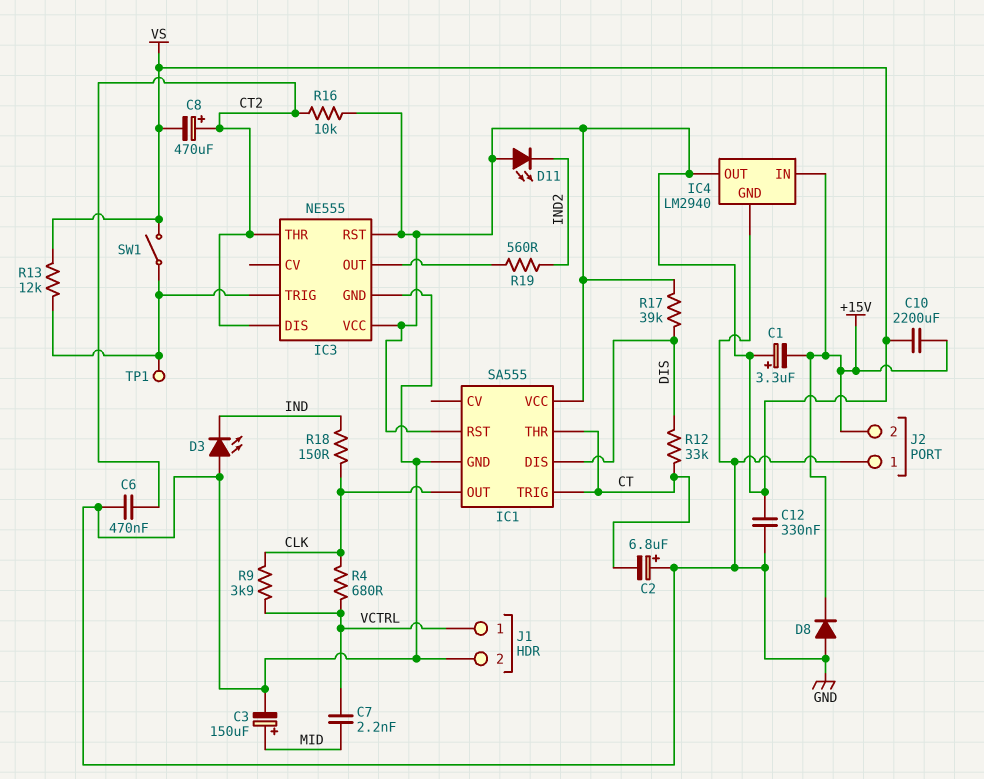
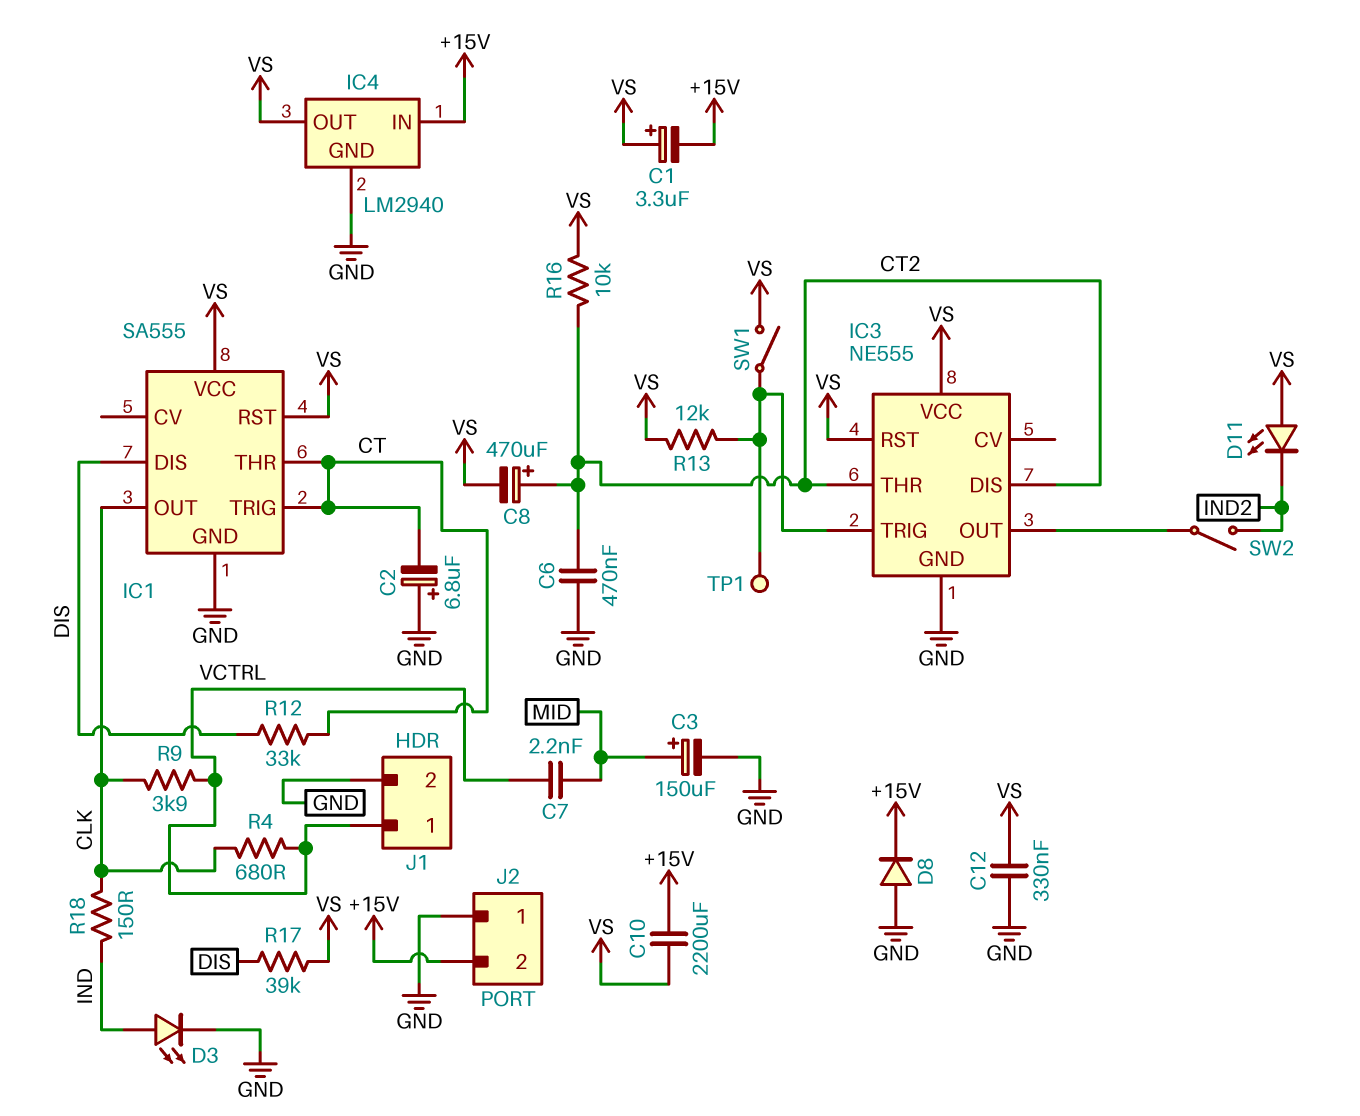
D3: LED (A GND, K IND) -> LED (A IND, K GND)
R19: 560 (IC3/OUT, IND2) -> none
SW2: none -> switch (IC3/OUT, IND2)

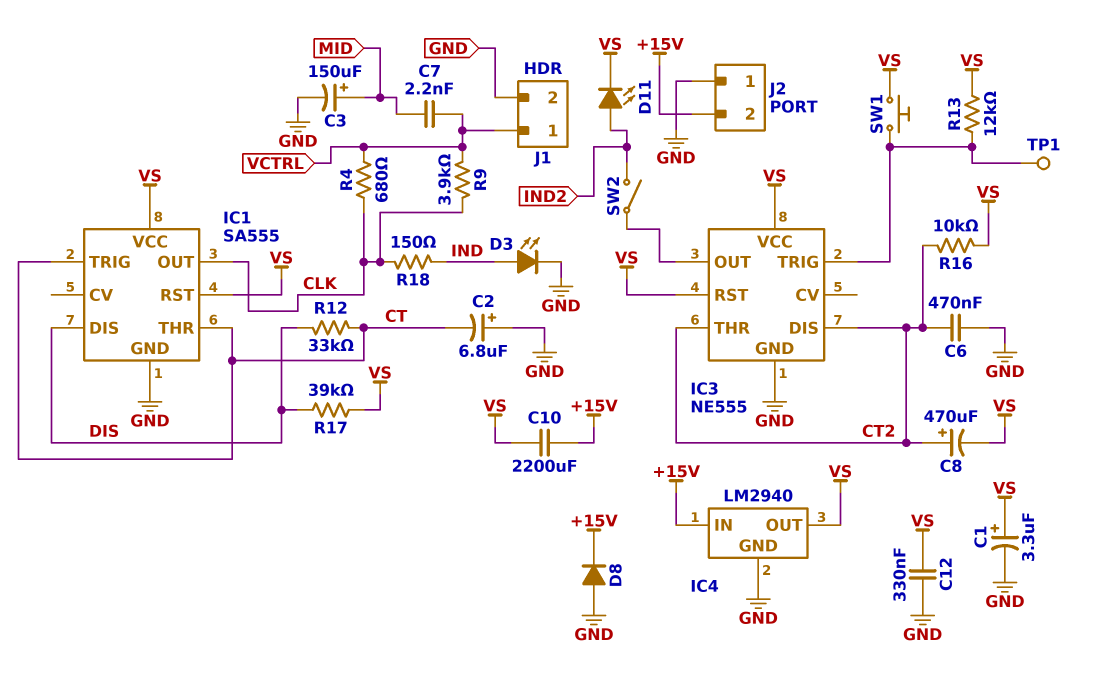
C1: 3.3uF (plus VS, minus +15V) -> 3.3uF (plus VS, minus GND)
D11: LED (A VS, K IND2) -> LED (A IND2, K VS)
SW1: switch (IC3/TRIG, VS) -> button (IC3/TRIG, VS)

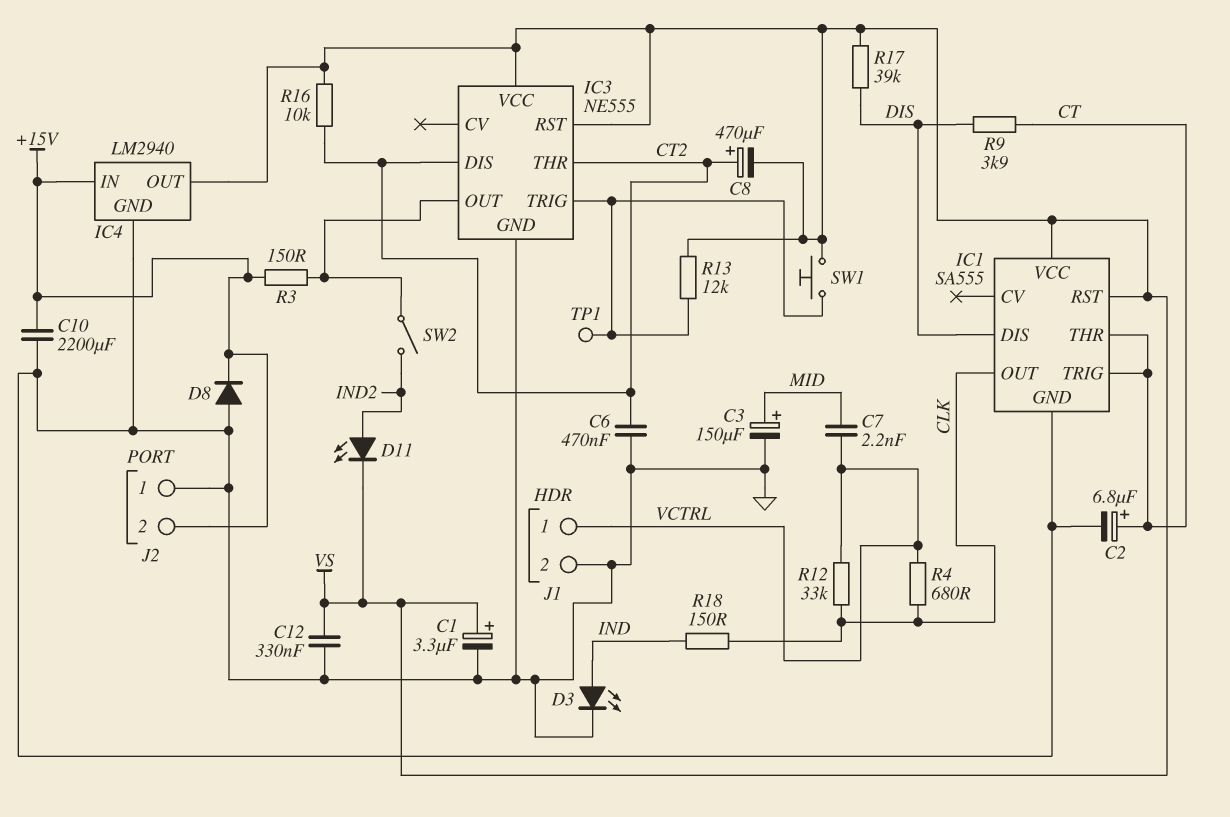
C2: 6.8uF (plus GND, minus CT) -> 6.8uF (plus CT, minus GND)
C10: 2200uF (+15V, VS) -> 2200uF (+15V, GND)
R3: none -> 150 (+15V, IC3/OUT)
R9: 3.9k (CLK, VCTRL) -> 3.9k (CT, DIS)
R12: 33k (CT, DIS) -> 33k (CLK, VCTRL)

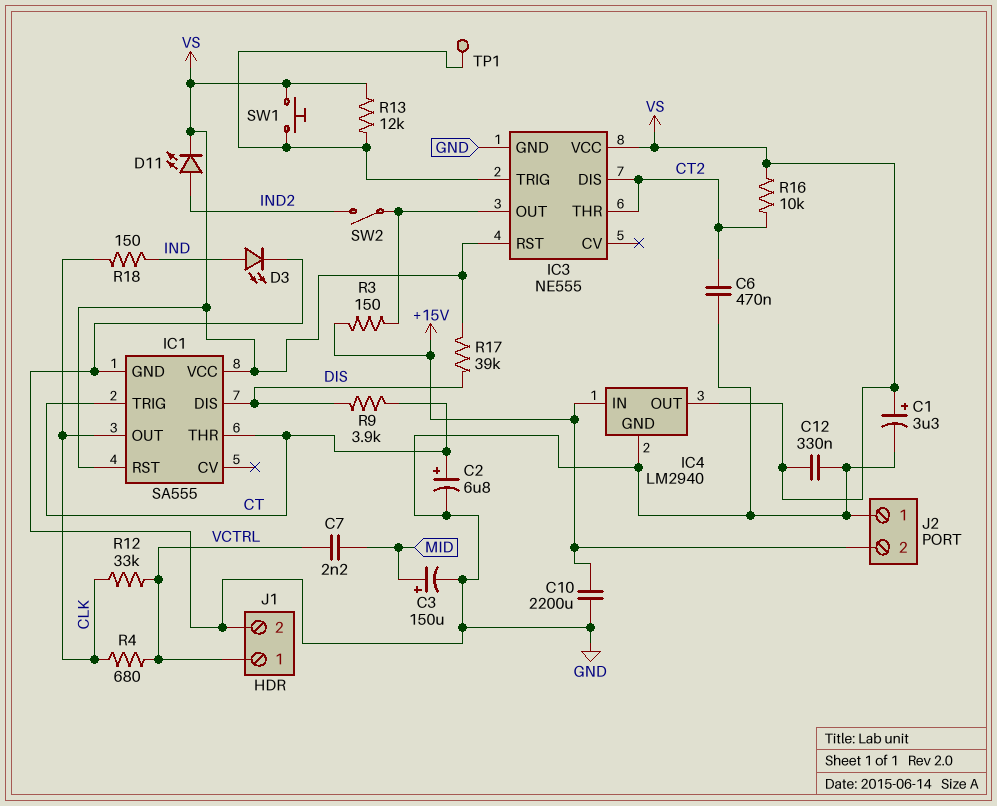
C8: 470uF (plus CT2, minus VS) -> none
D8: diode (A GND, K +15V) -> none

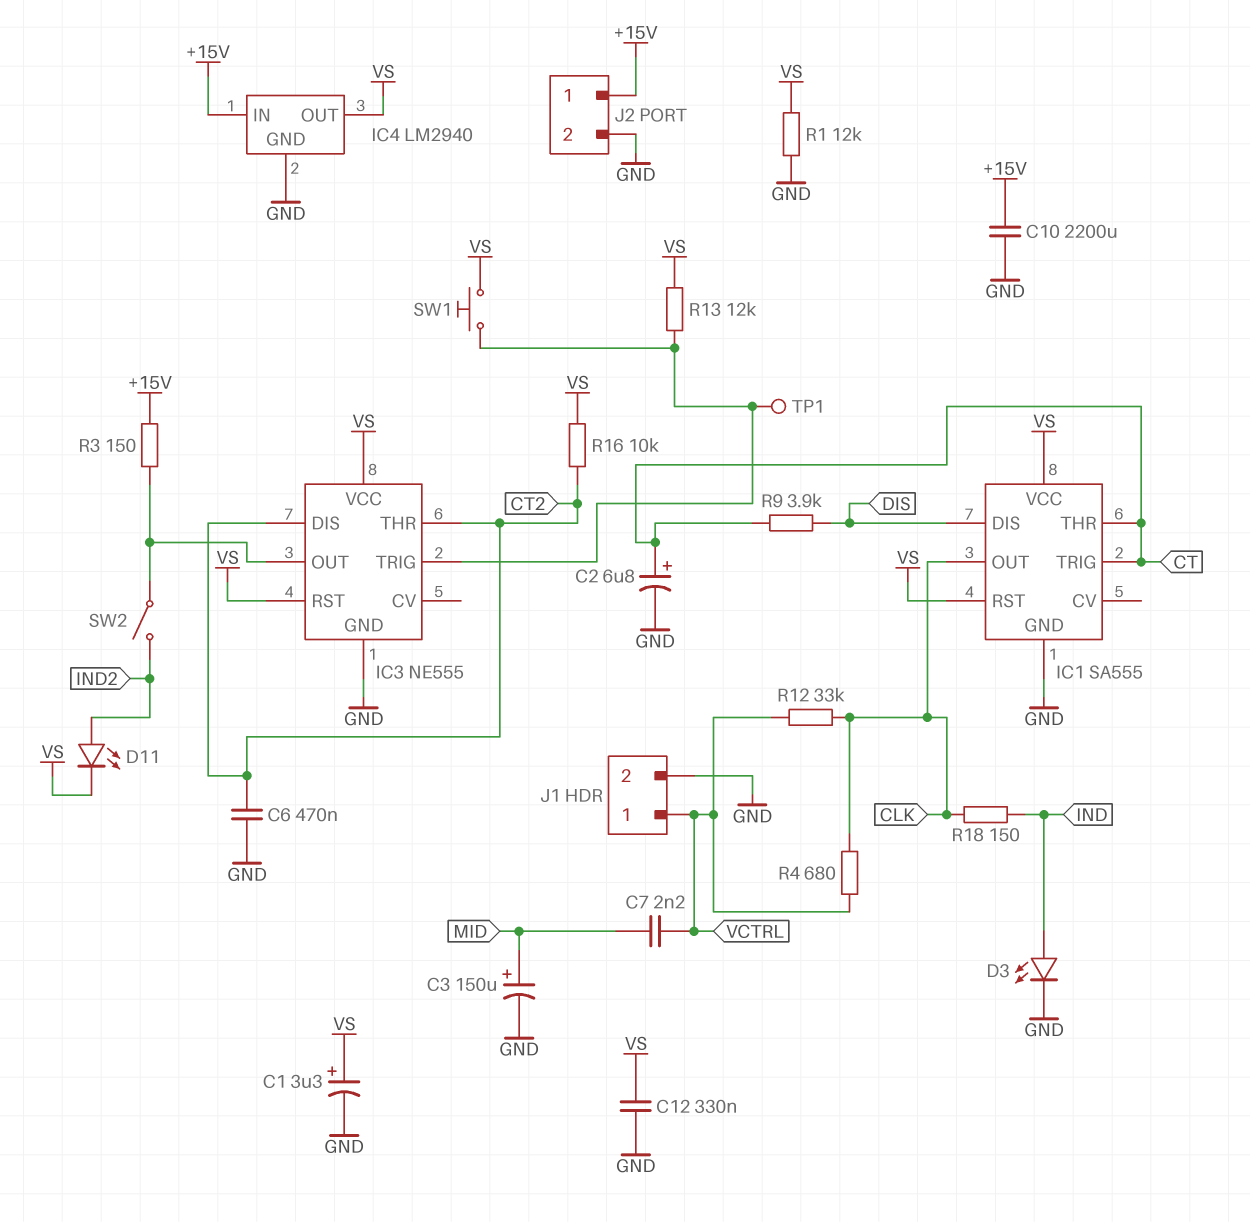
J2 pin 1: GND -> +15V
J2 pin 2: +15V -> GND
R1: none -> 12k (GND, VS)
R17: 39k (DIS, VS) -> none

